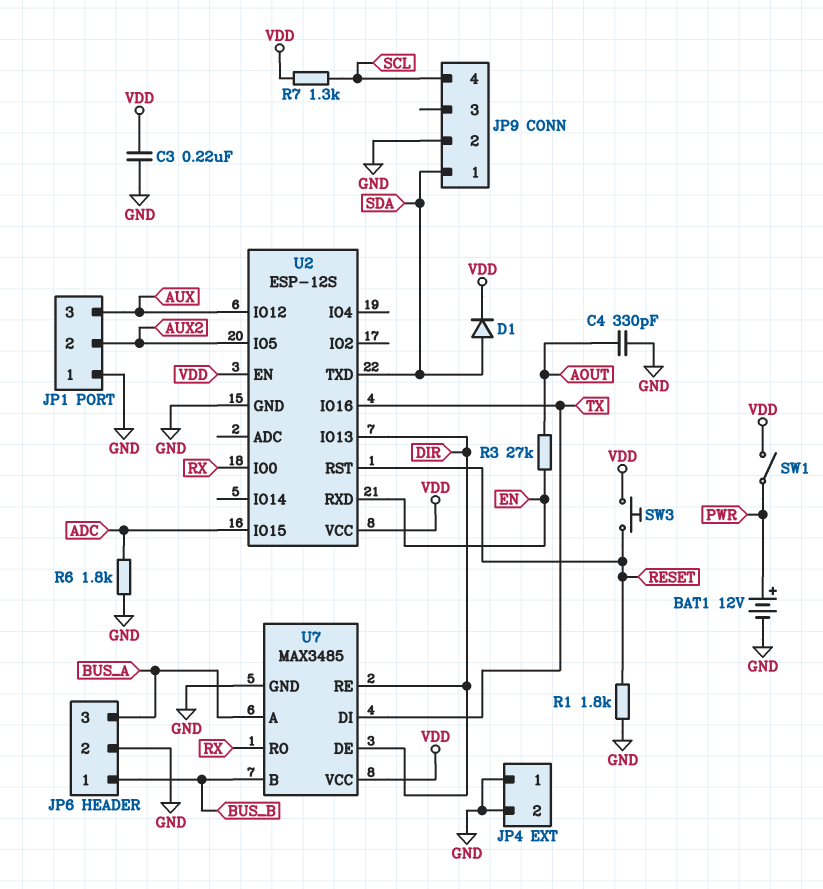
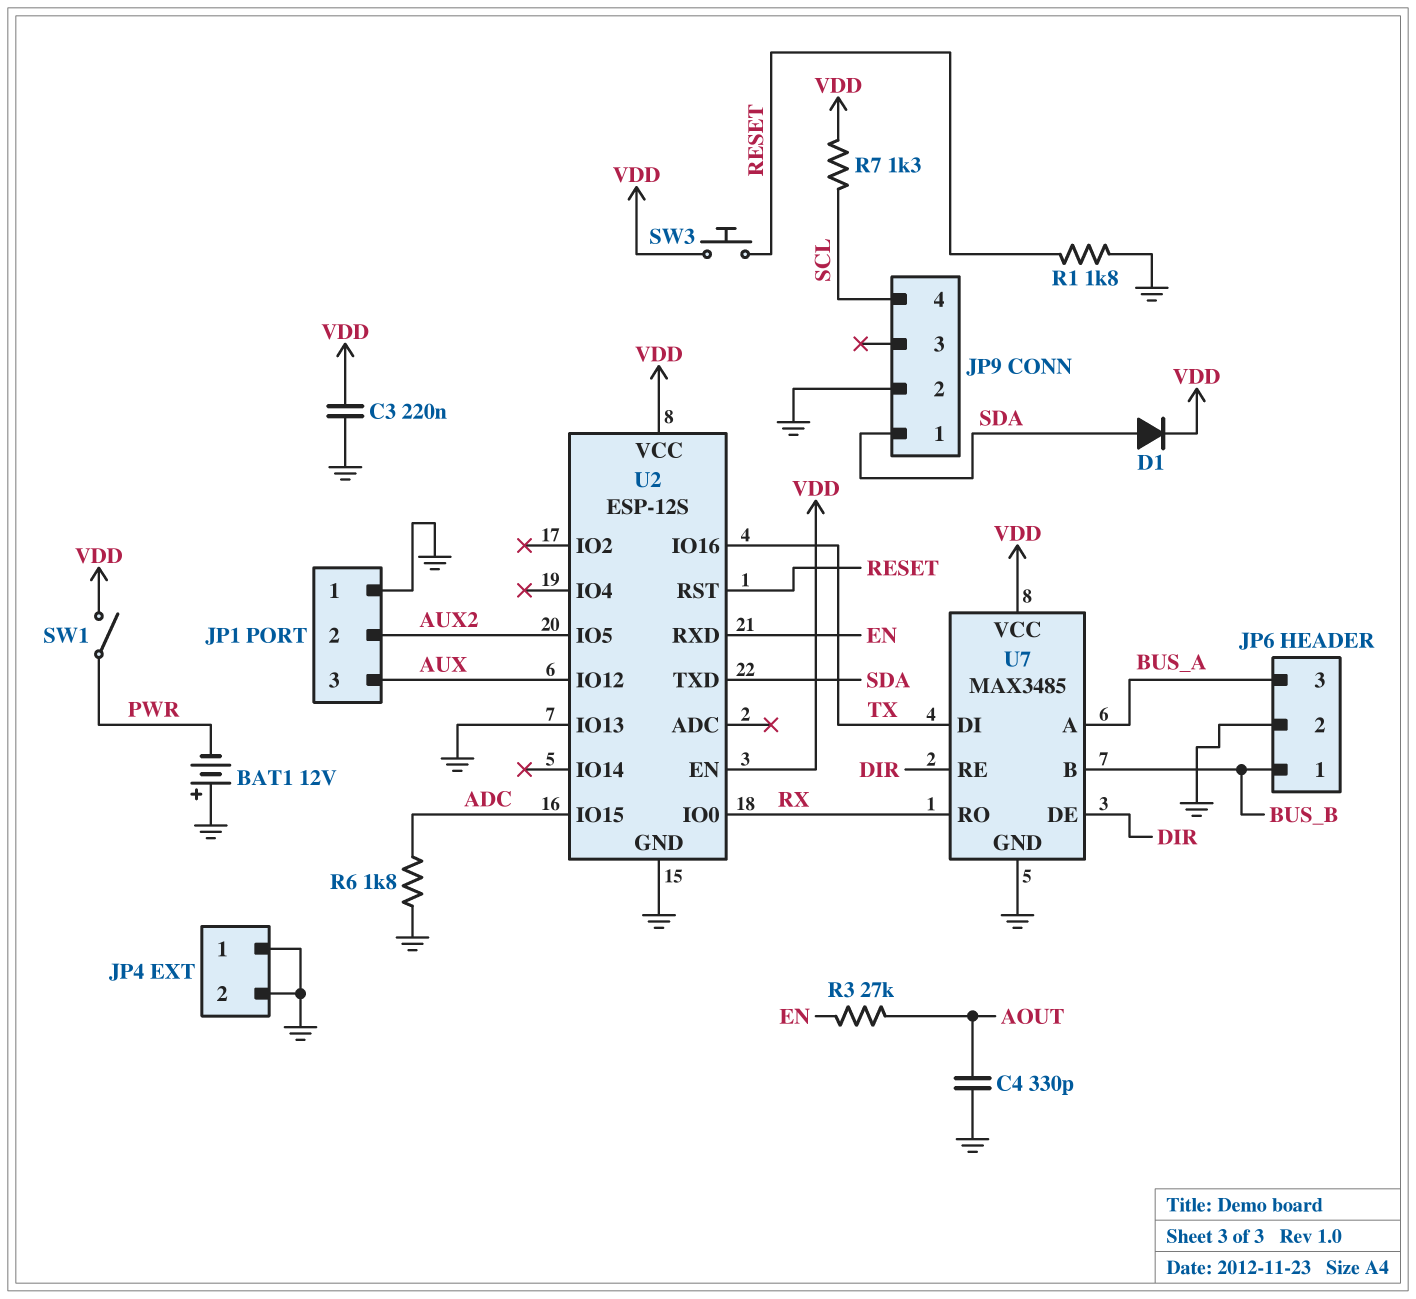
BAT1: 12V (plus PWR, minus GND) -> 12V (plus GND, minus PWR)
U2 pin IO13: DIR -> GND

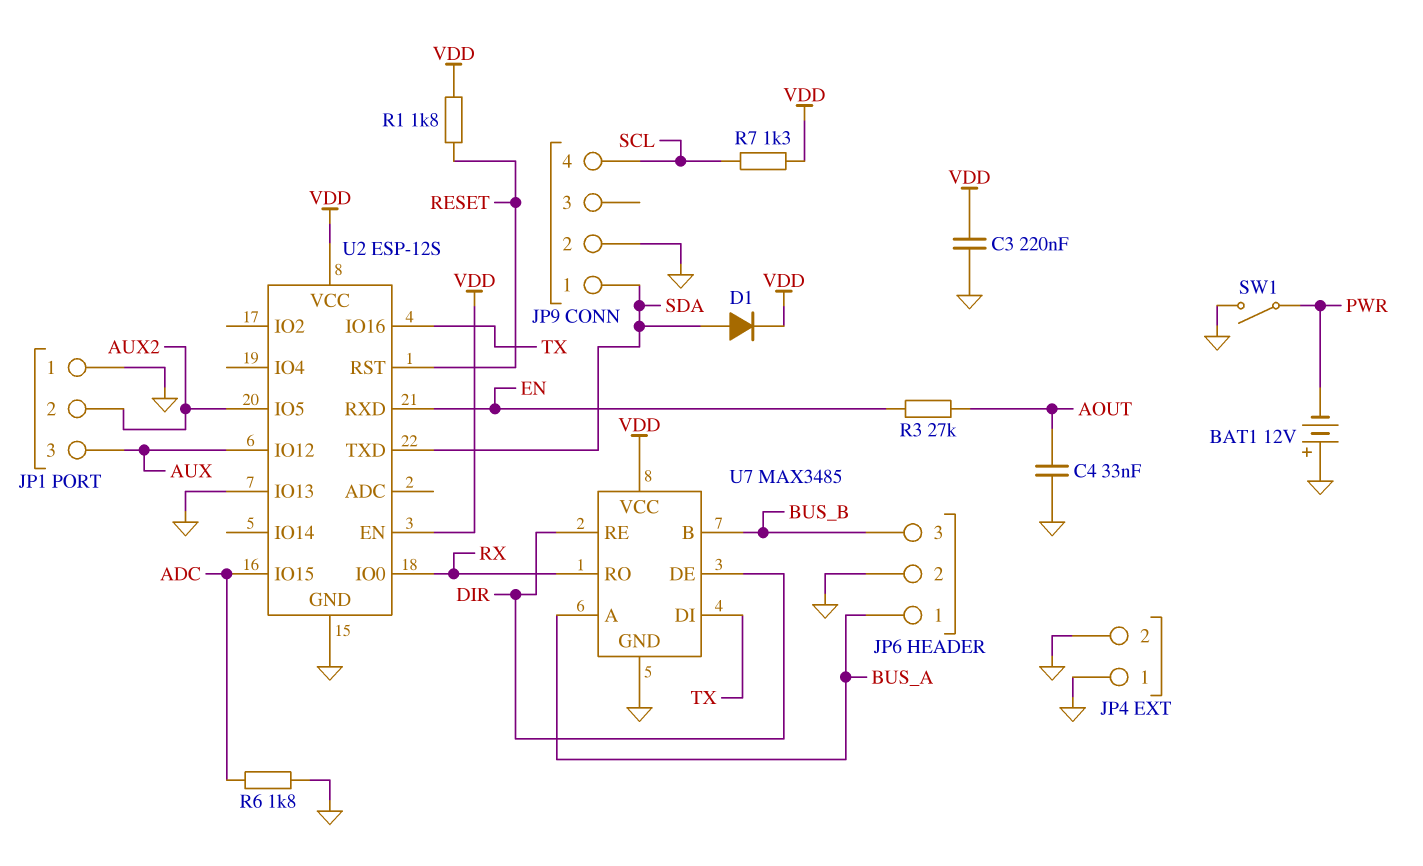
C4: 330pF (AOUT, GND) -> 33nF (AOUT, GND)
JP6 pin 1: BUS_B -> BUS_A
JP6 pin 3: BUS_A -> BUS_B
R1: 1.8k (GND, RESET) -> 1.8k (RESET, VDD)
SW1: switch (PWR, VDD) -> switch (GND, PWR)
SW3: button (RESET, VDD) -> none

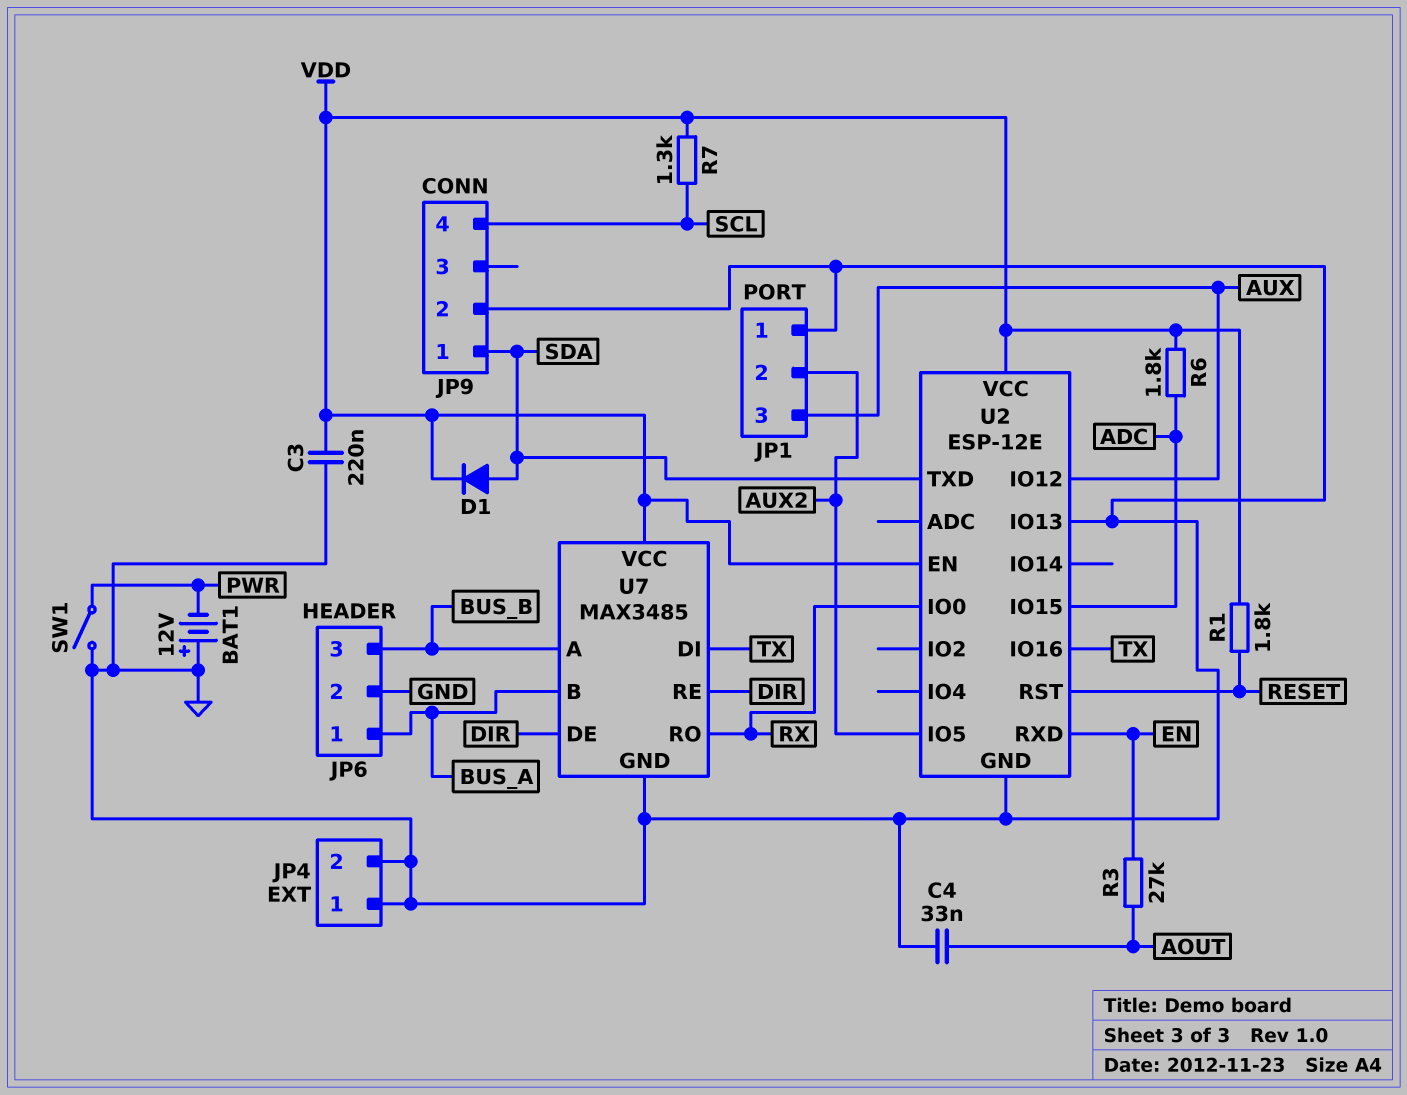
R6: 1.8k (ADC, GND) -> 1.8k (ADC, VDD)
U2: ESP-12S -> ESP-12E
U7 pin A: BUS_A -> BUS_B
U7 pin B: BUS_B -> BUS_A

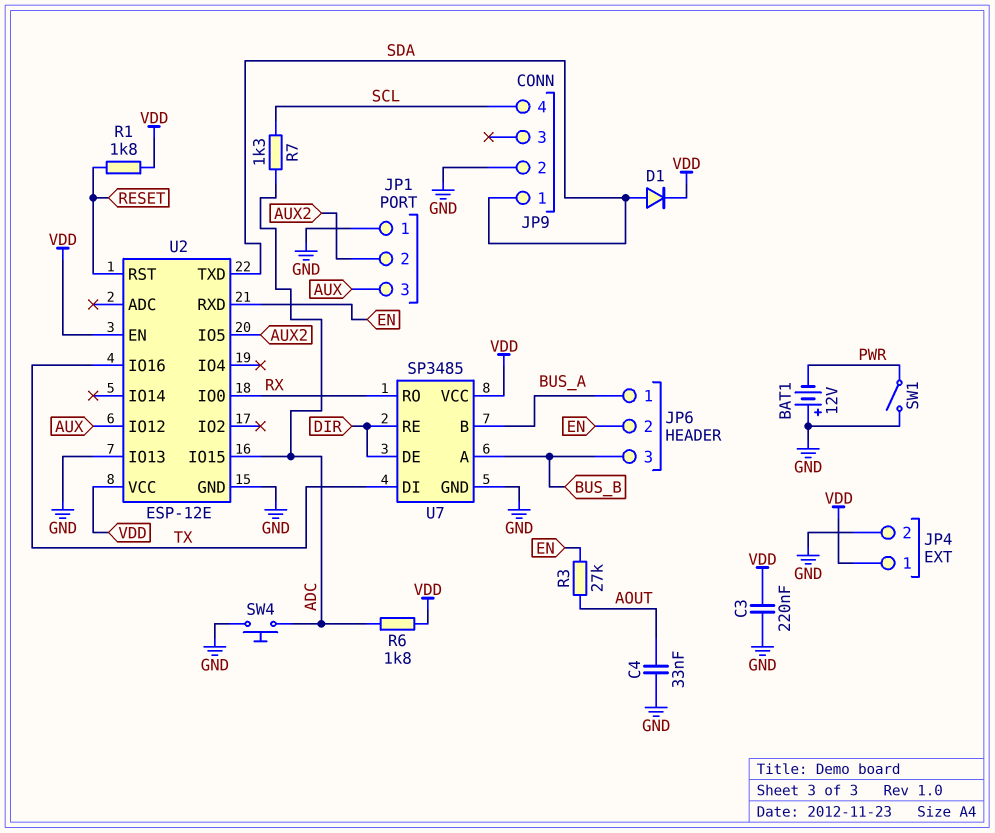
JP4 pin 1: GND -> VDD
JP6 pin 2: GND -> EN
R7: 1.3k (SCL, VDD) -> 1.3k (ADC, SCL)
SW4: none -> button (ADC, GND)
U7: MAX3485 -> SP3485

